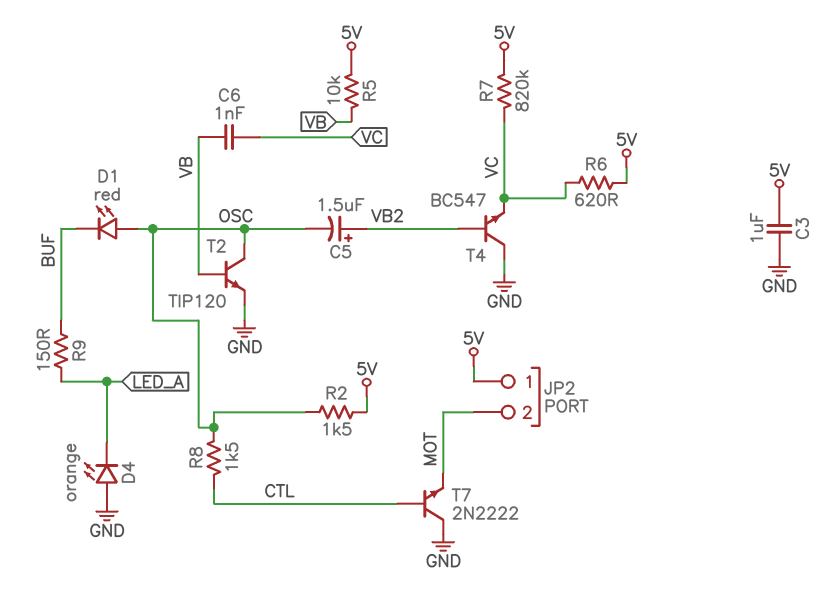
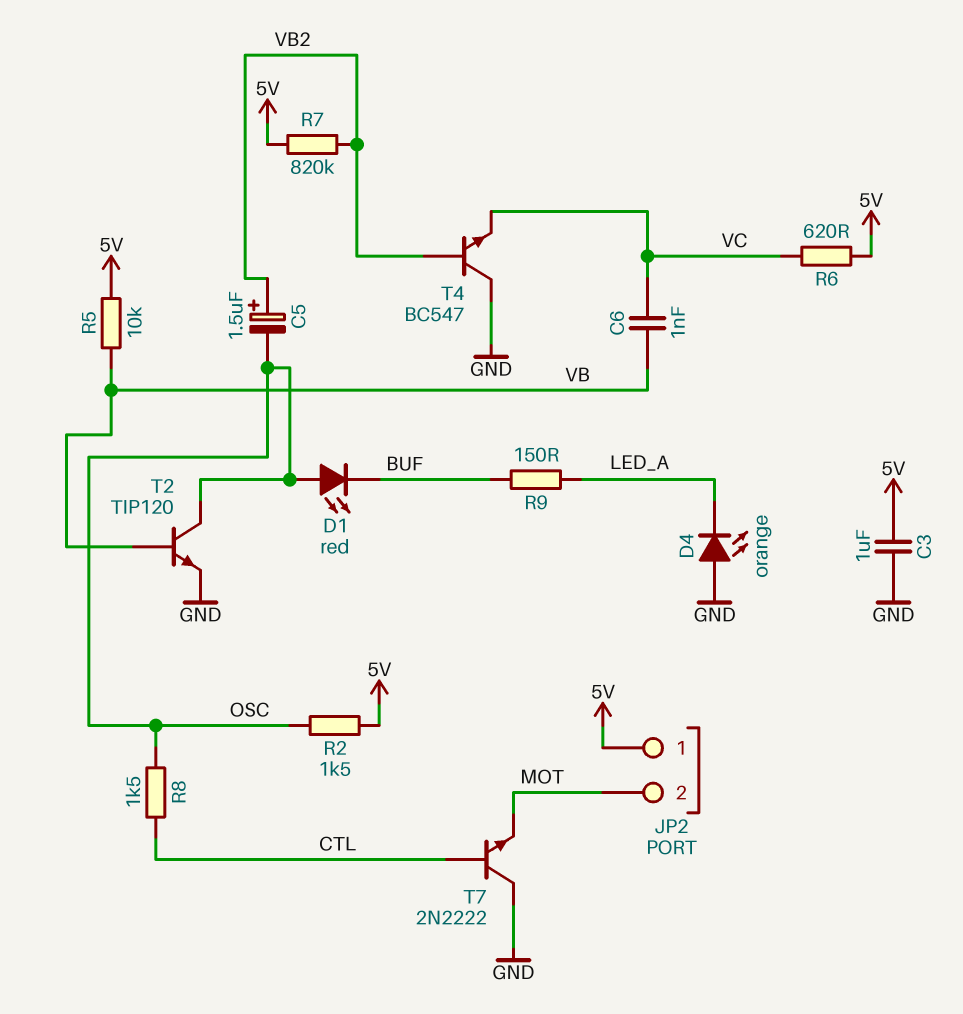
R7: 820k (5V, VC) -> 820k (5V, VB2)

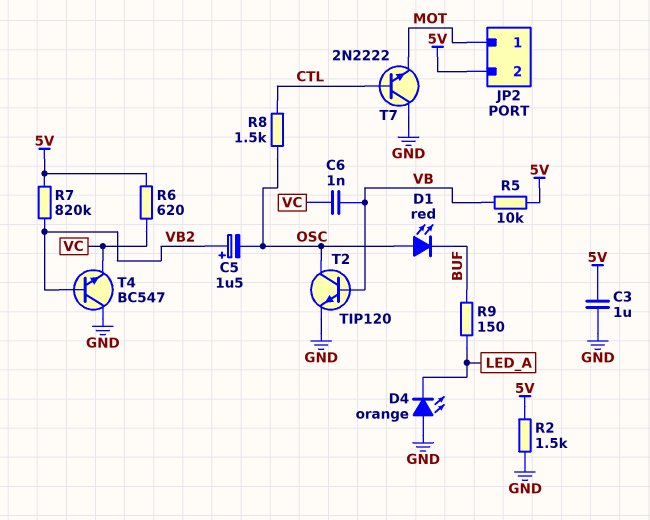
JP2 pin 1: 5V -> MOT
JP2 pin 2: MOT -> 5V
R2: 1.5k (5V, OSC) -> 1.5k (5V, GND)

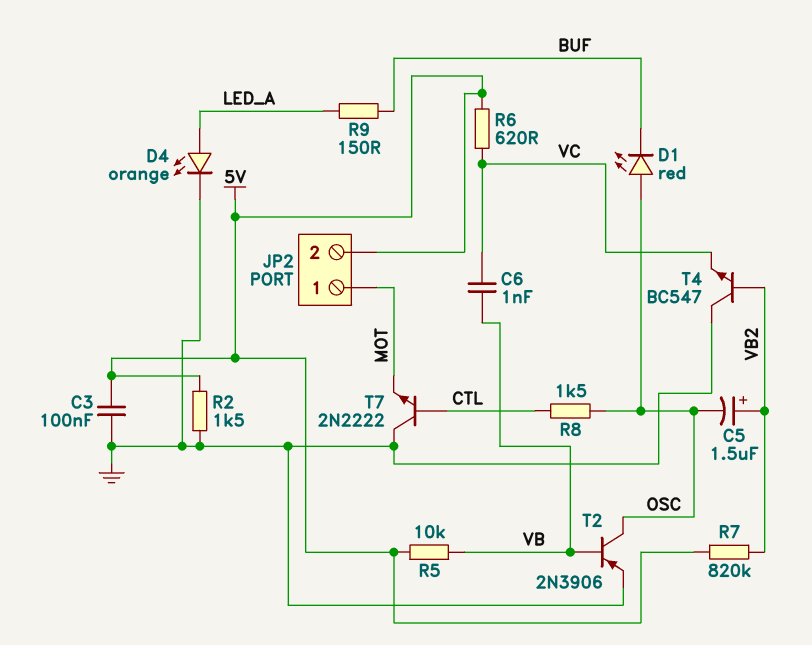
C3: 1uF (5V, GND) -> 100nF (5V, GND)
D4: LED orange (A GND, K LED_A) -> LED orange (A LED_A, K GND)
T2: NPN TIP120 (B VB, C OSC, E GND) -> PNP 2N3906 (B VB, C OSC, E GND)

